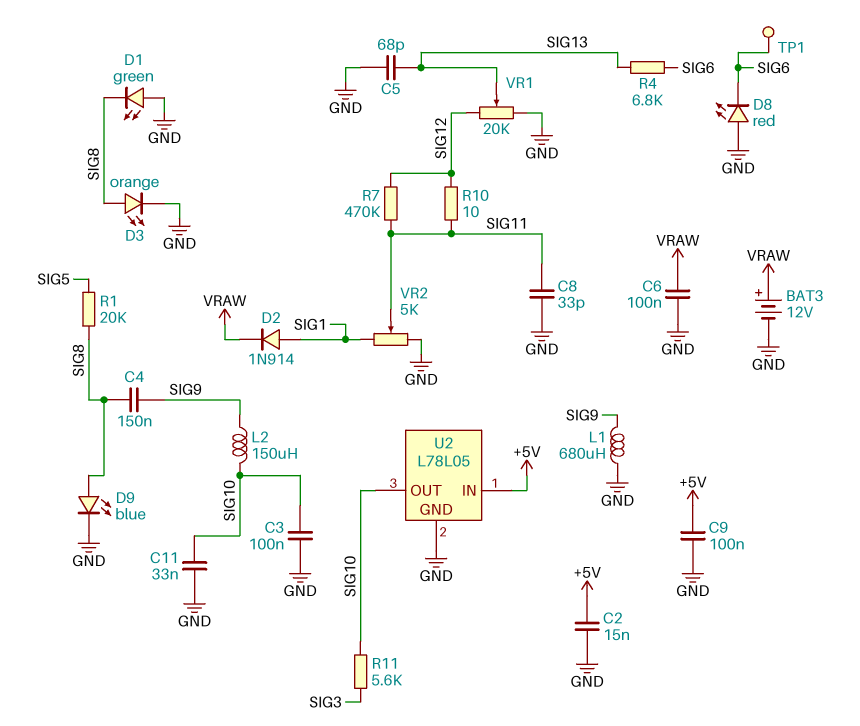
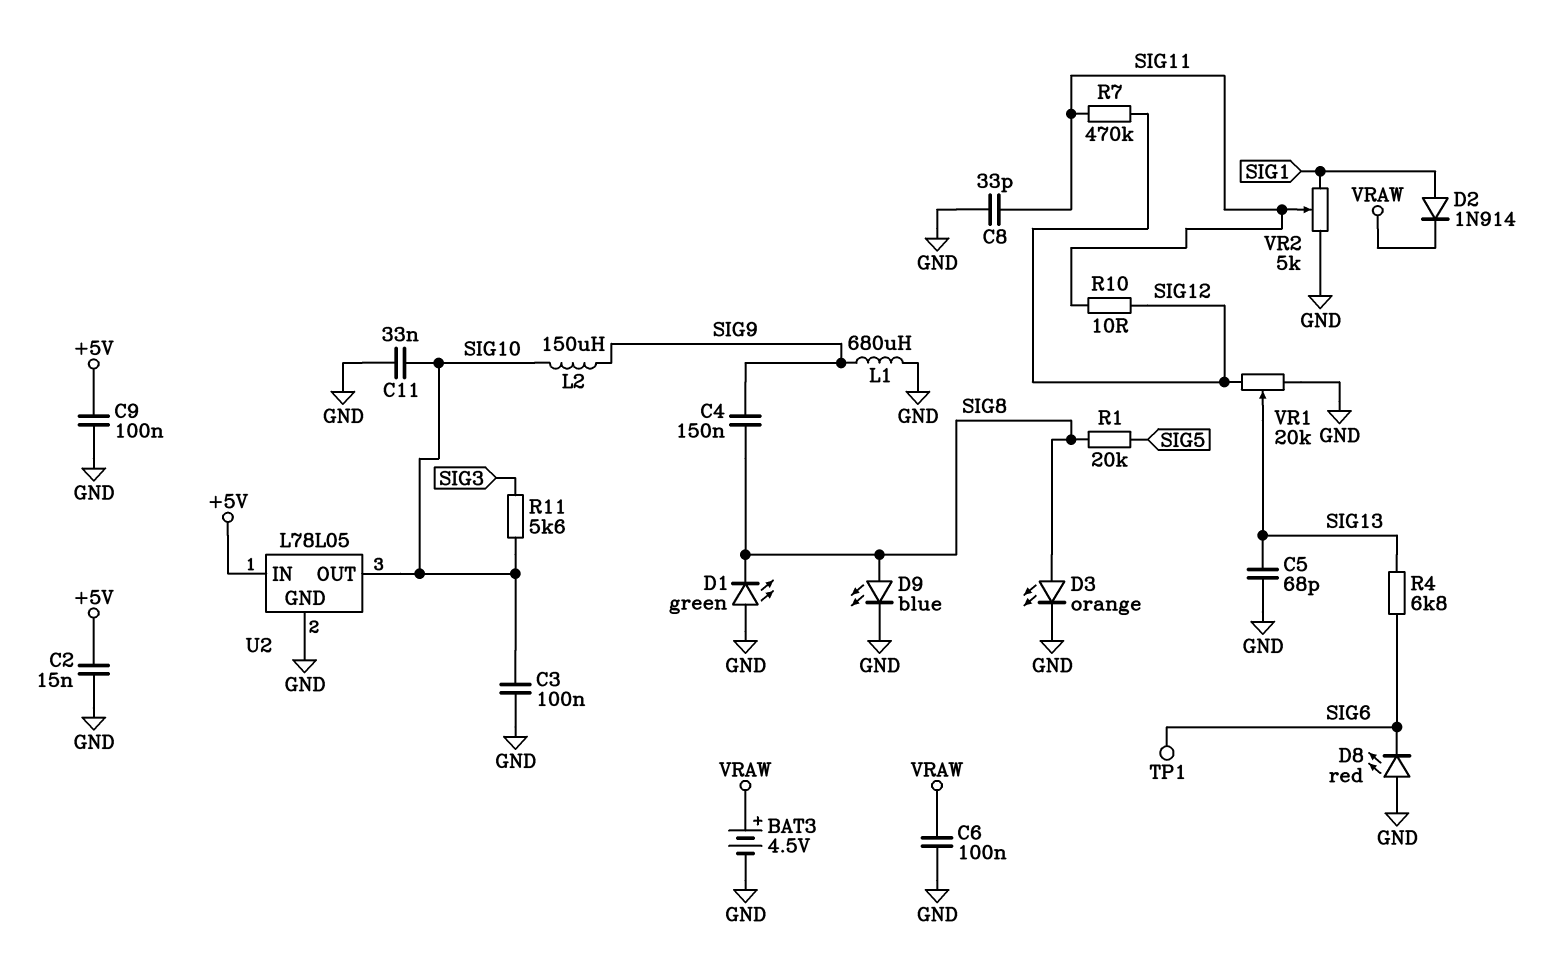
BAT3: 12V (plus VRAW, minus GND) -> 4.5V (plus VRAW, minus GND)

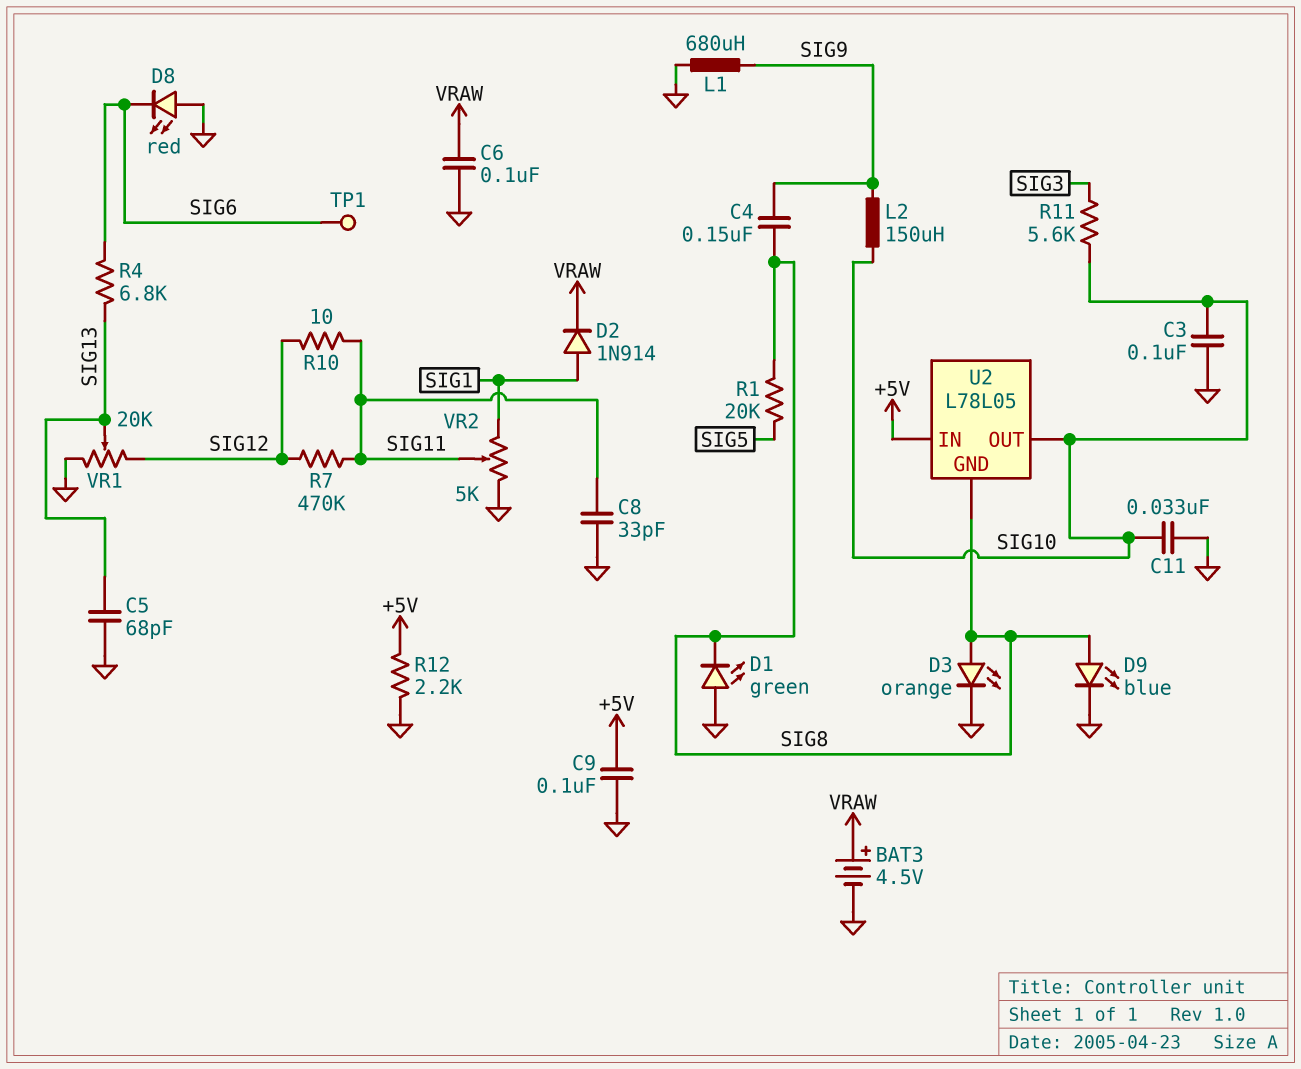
C2: 15nF (+5V, GND) -> none
R12: none -> 2.2k (+5V, GND)
U2 pin GND: GND -> SIG8

